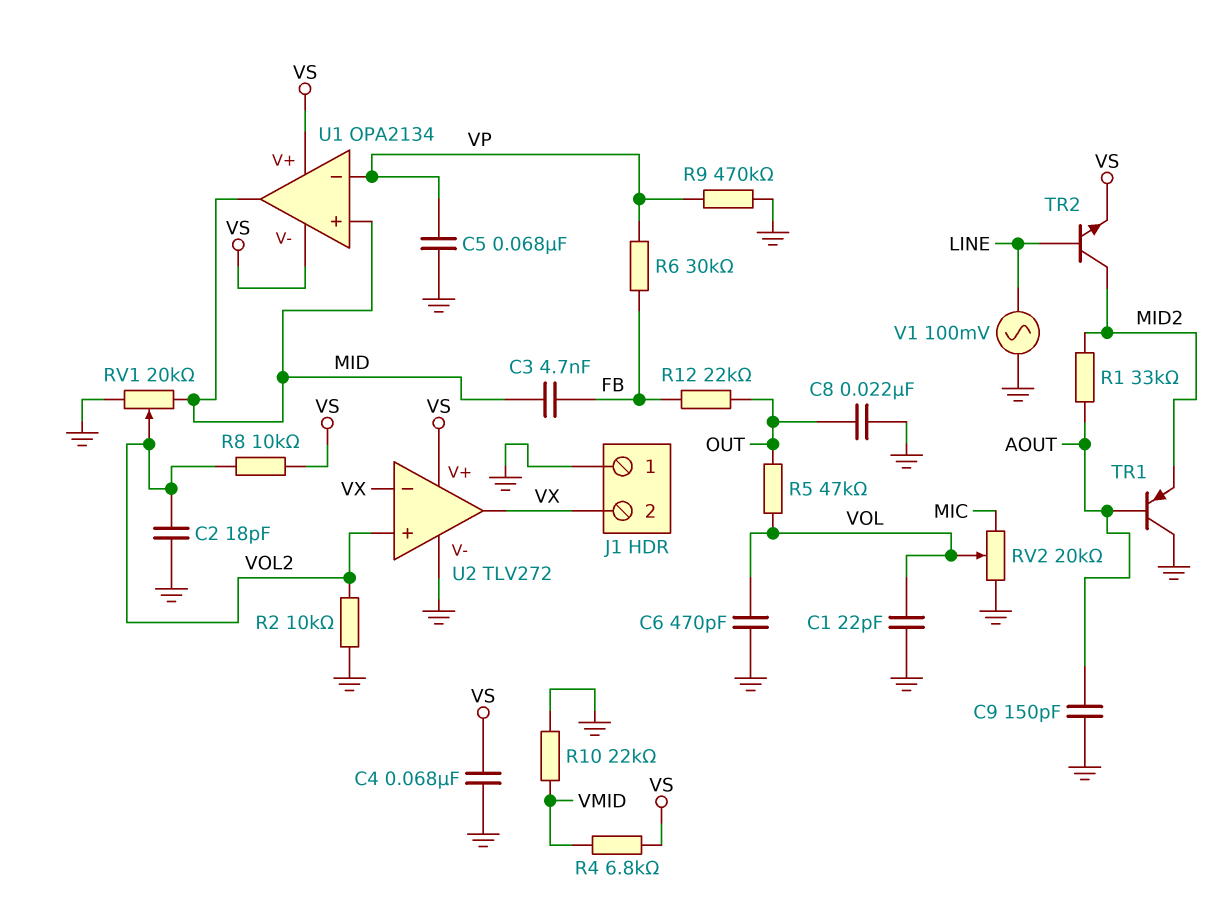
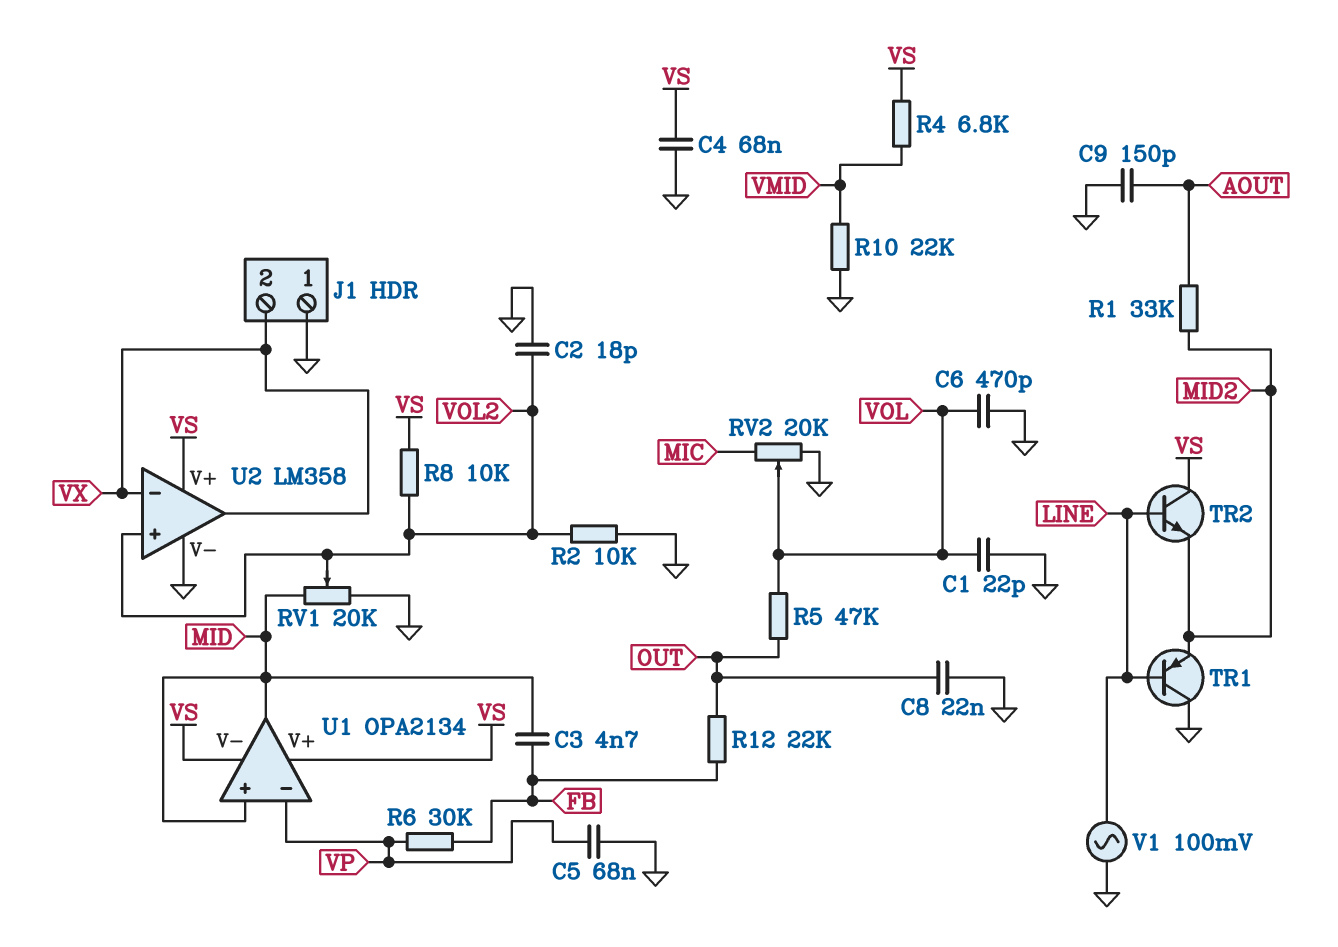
R9: 470k (GND, VP) -> none
TR1: PNP (B AOUT, C GND, E MID2) -> PNP (B LINE, C GND, E MID2)
TR2: NPN (B LINE, C MID2, E VS) -> NPN (B LINE, C VS, E MID2)
U2: TLV272 -> LM358

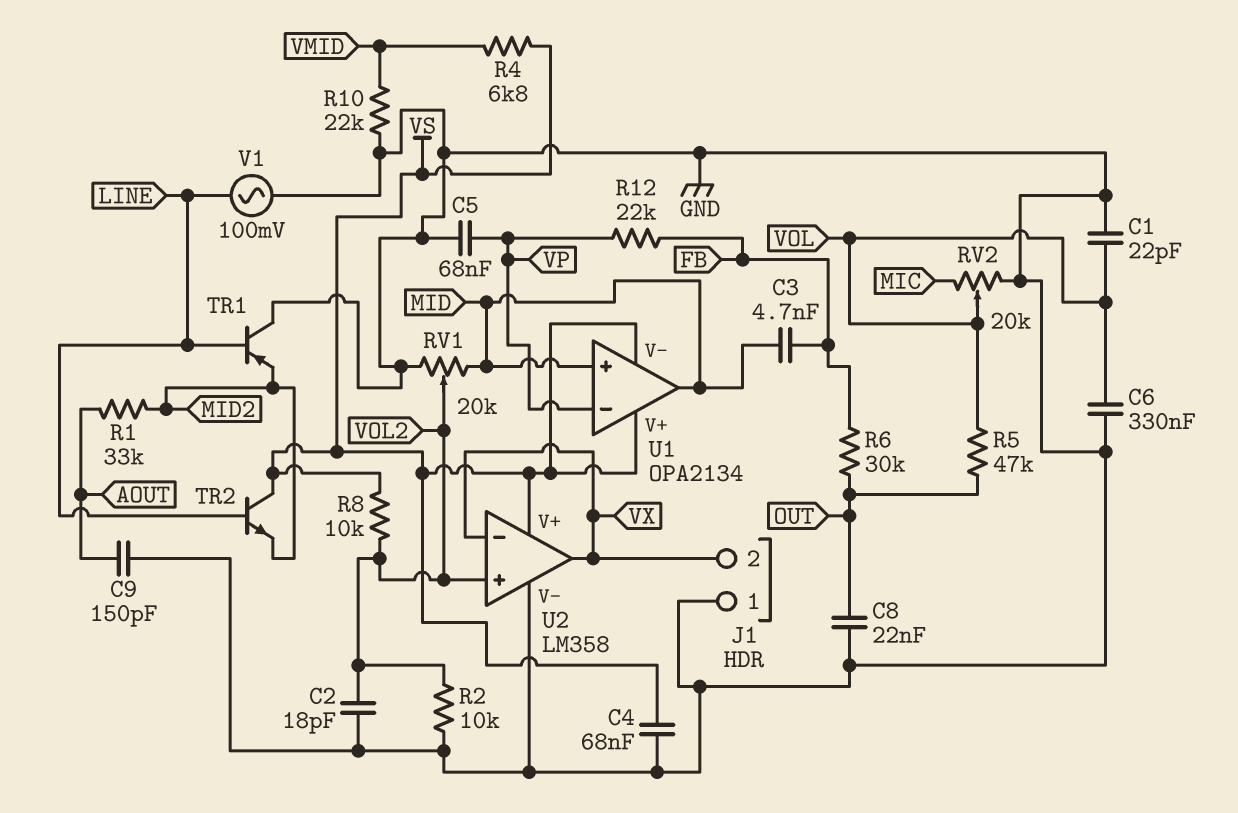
C6: 470pF (GND, VOL) -> 330nF (GND, VOL)
R6: 30k (FB, VP) -> 30k (FB, OUT)
R12: 22k (FB, OUT) -> 22k (FB, VP)

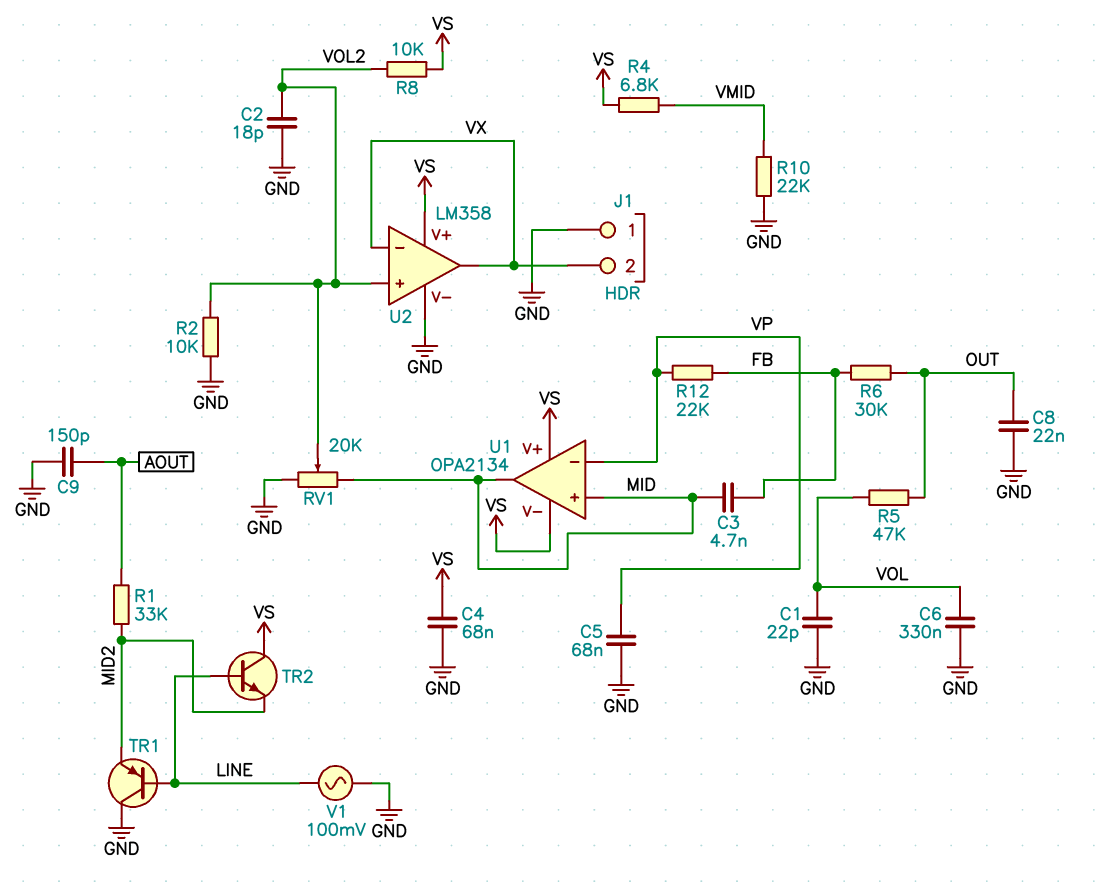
RV2: 20k (GND, MIC, wiper VOL) -> none

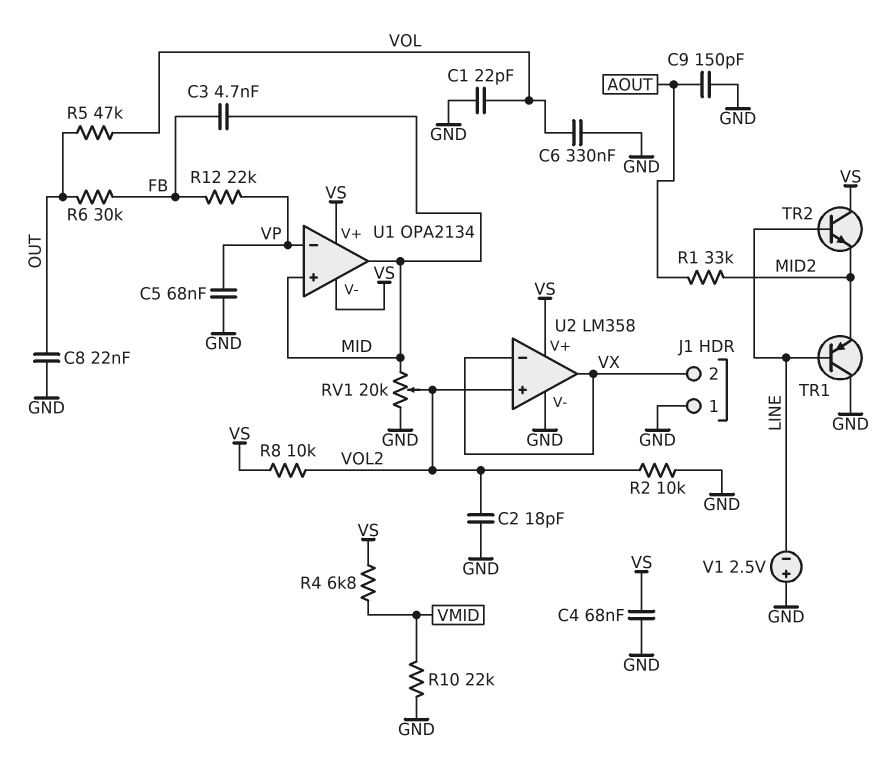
V1: AC 100mV (GND, LINE) -> 2.5V (plus GND, minus LINE)

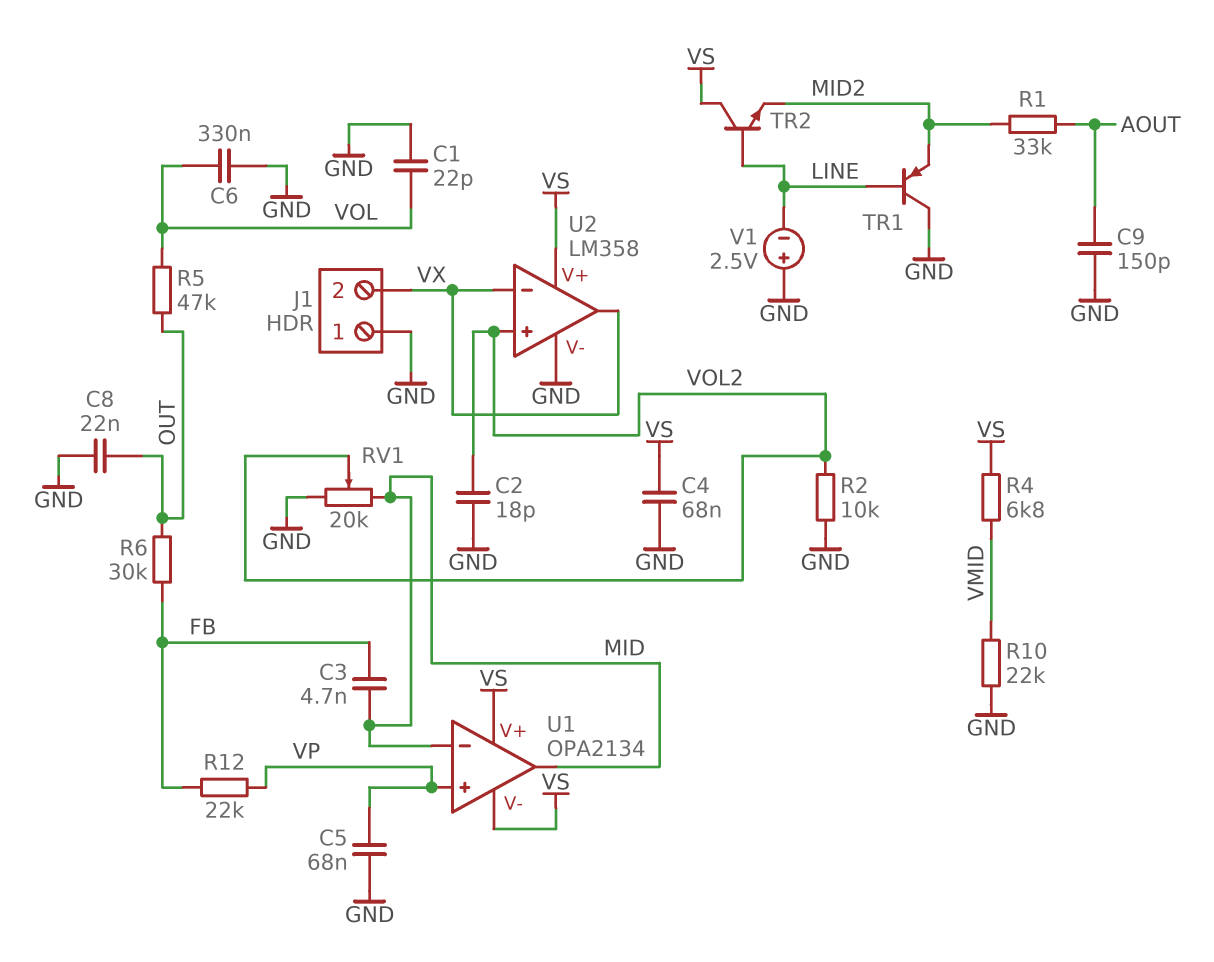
R8: 10k (VOL2, VS) -> none
U1 pin in+: MID -> VP
U1 pin in-: VP -> MID

